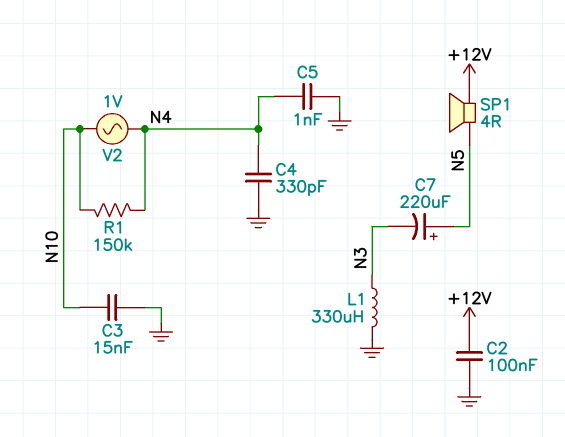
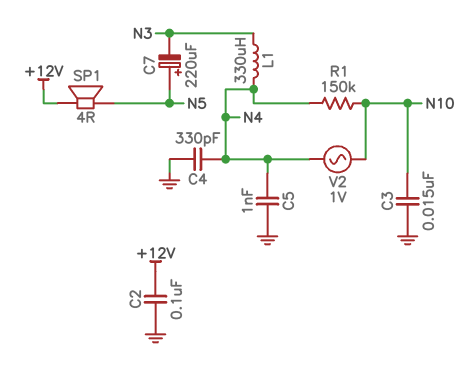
L1: 330uH (GND, N3) -> 330uH (N3, N4)

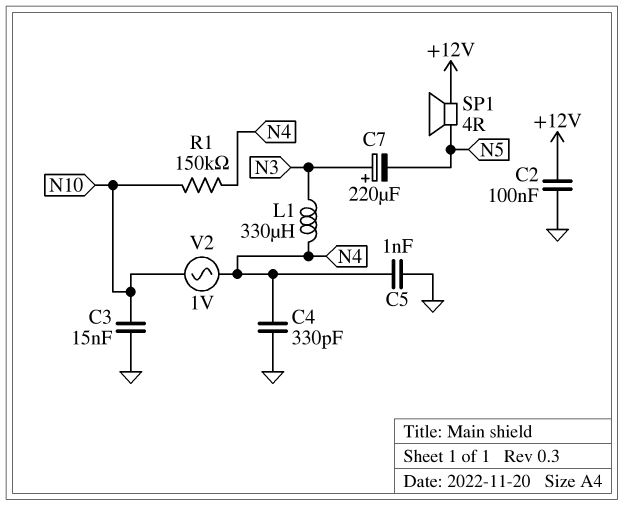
C7: 220uF (plus N5, minus N3) -> 220uF (plus N3, minus N5)

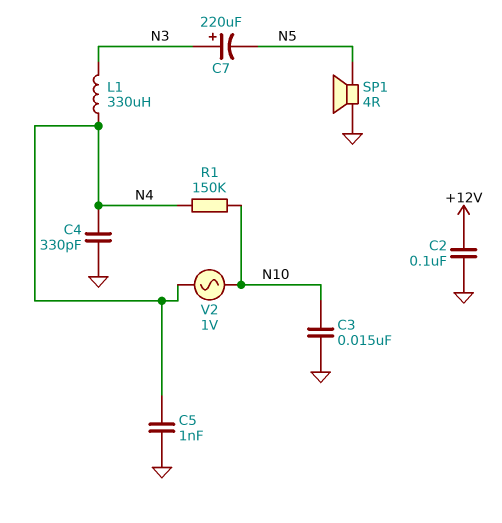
SP1: speaker 4R (+12V, N5) -> speaker 4R (GND, N5)

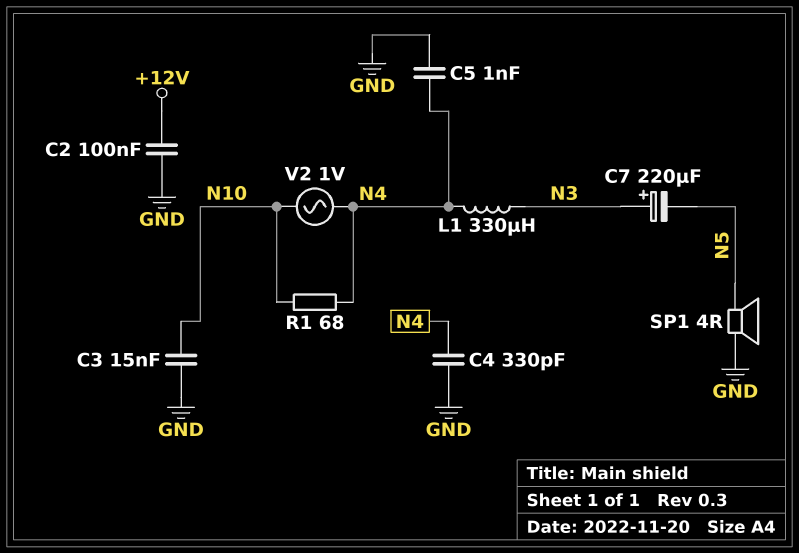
R1: 150k (N4, N10) -> 68 (N4, N10)

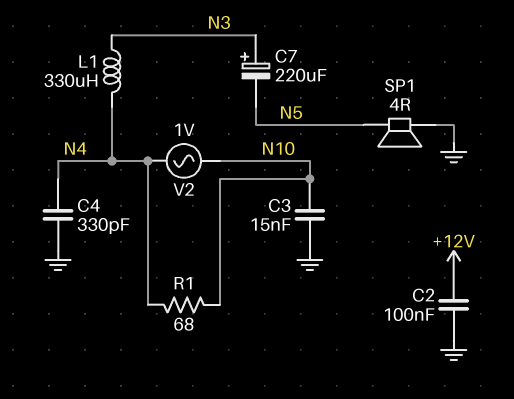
C5: 1nF (GND, N4) -> none

